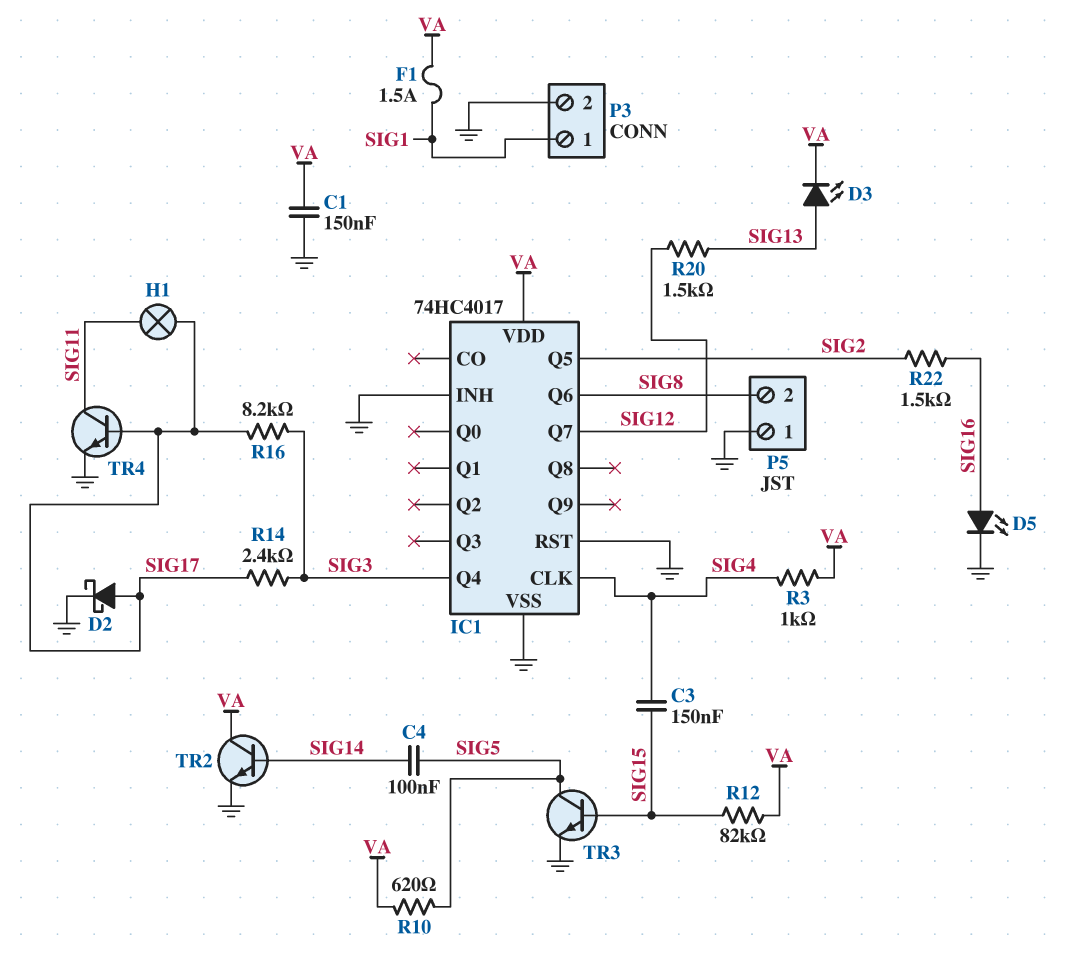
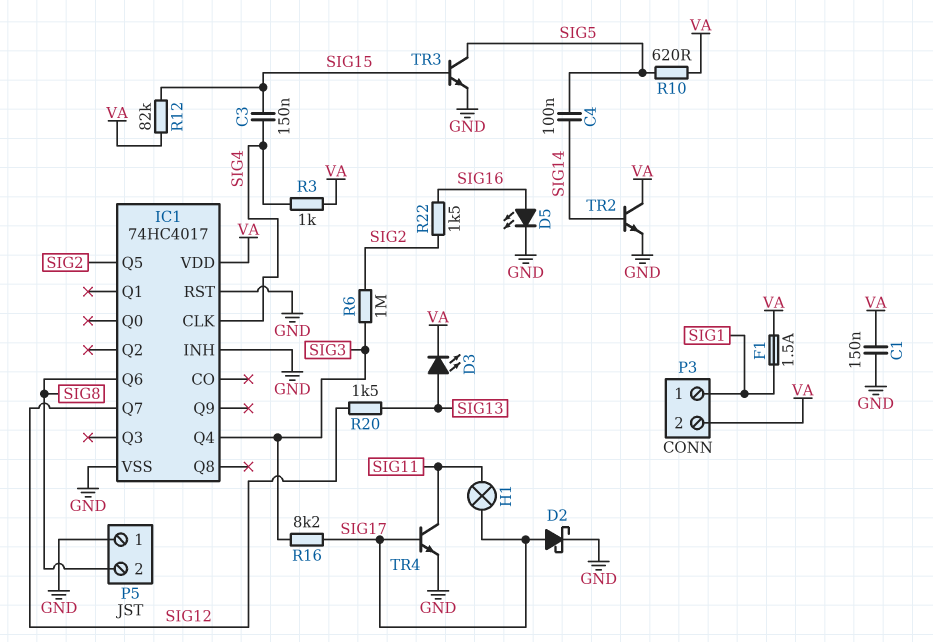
P3 pin 2: GND -> VA
R6: none -> 1M (SIG2, SIG3)
R14: 2.4k (SIG3, SIG17) -> none

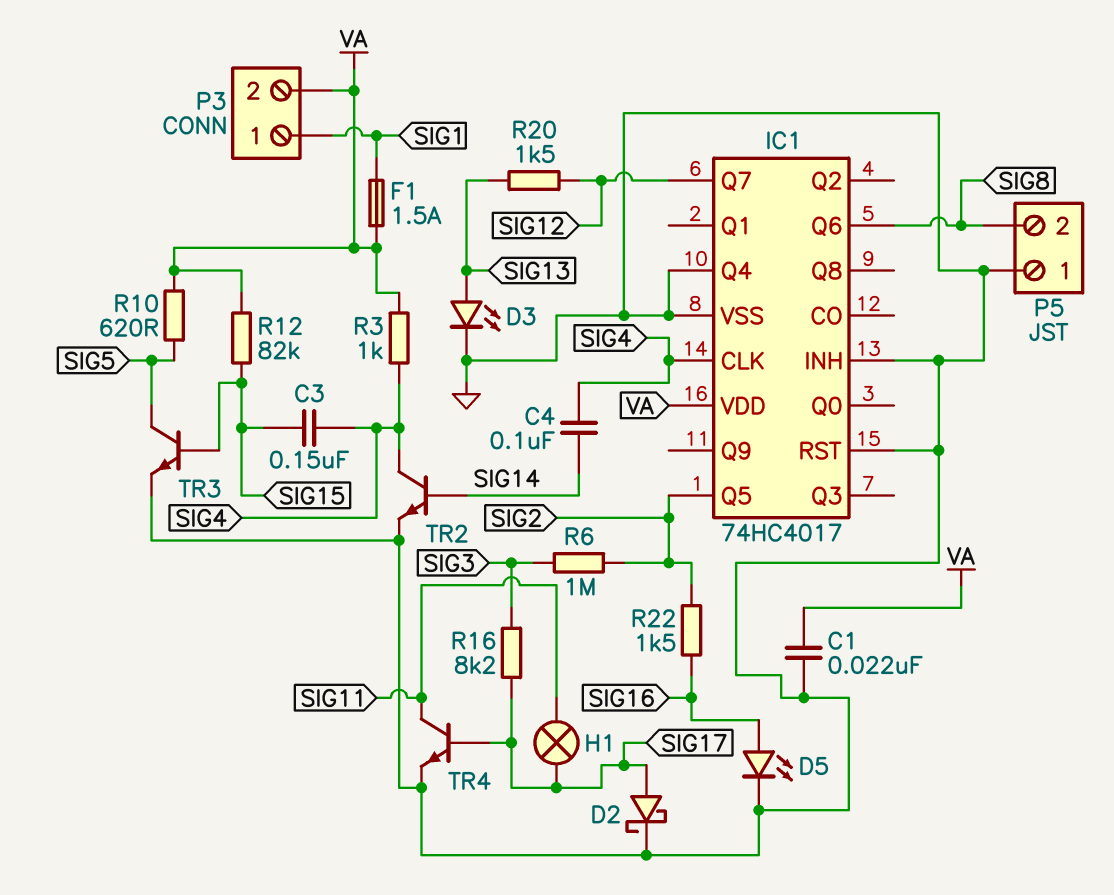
C1: 150nF (GND, VA) -> 22nF (GND, VA)
C4: 100nF (SIG5, SIG14) -> 100nF (SIG4, SIG14)
D3: LED (A SIG13, K VA) -> LED (A SIG13, K GND)
IC1 pin Q4: SIG3 -> GND
TR2: NPN (B SIG14, C VA, E GND) -> NPN (B SIG14, C SIG4, E GND)

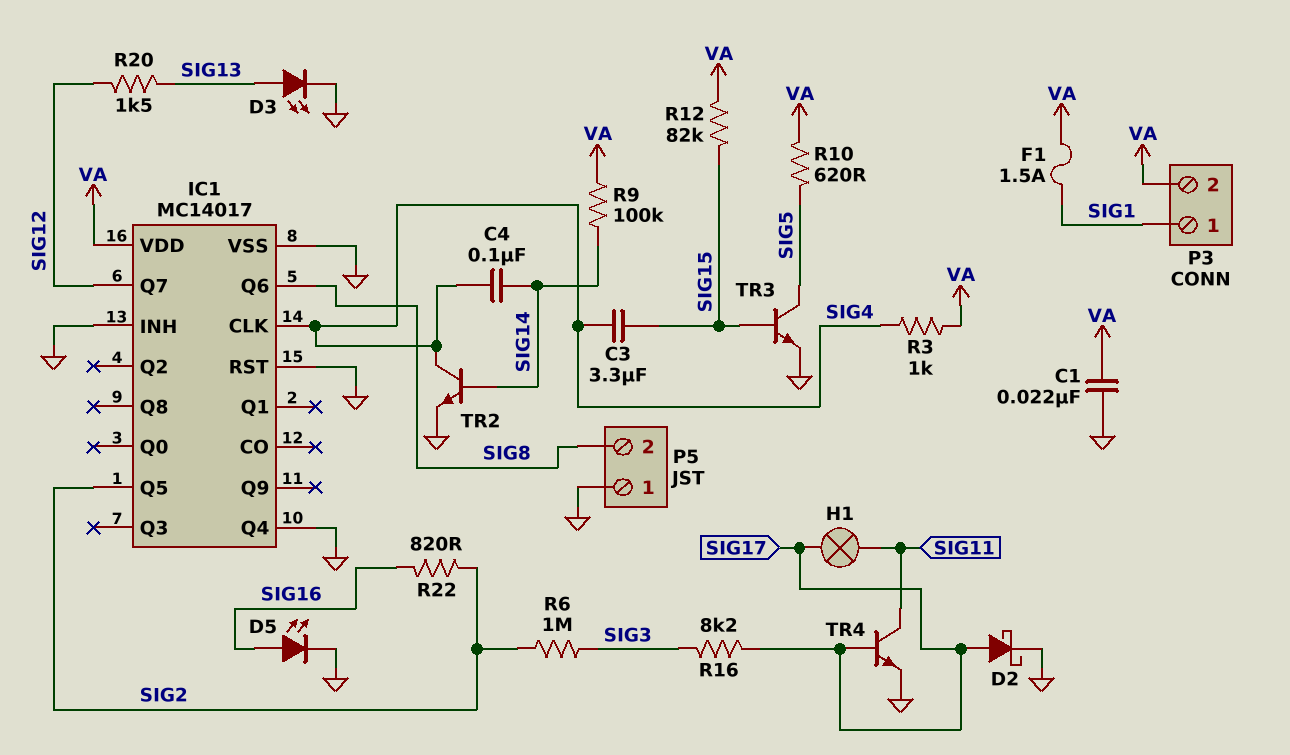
C3: 150nF (SIG4, SIG15) -> 3.3uF (SIG4, SIG15)
IC1: 74HC4017 -> MC14017
R9: none -> 100k (SIG14, VA)
R22: 1.5k (SIG2, SIG16) -> 820 (SIG2, SIG16)

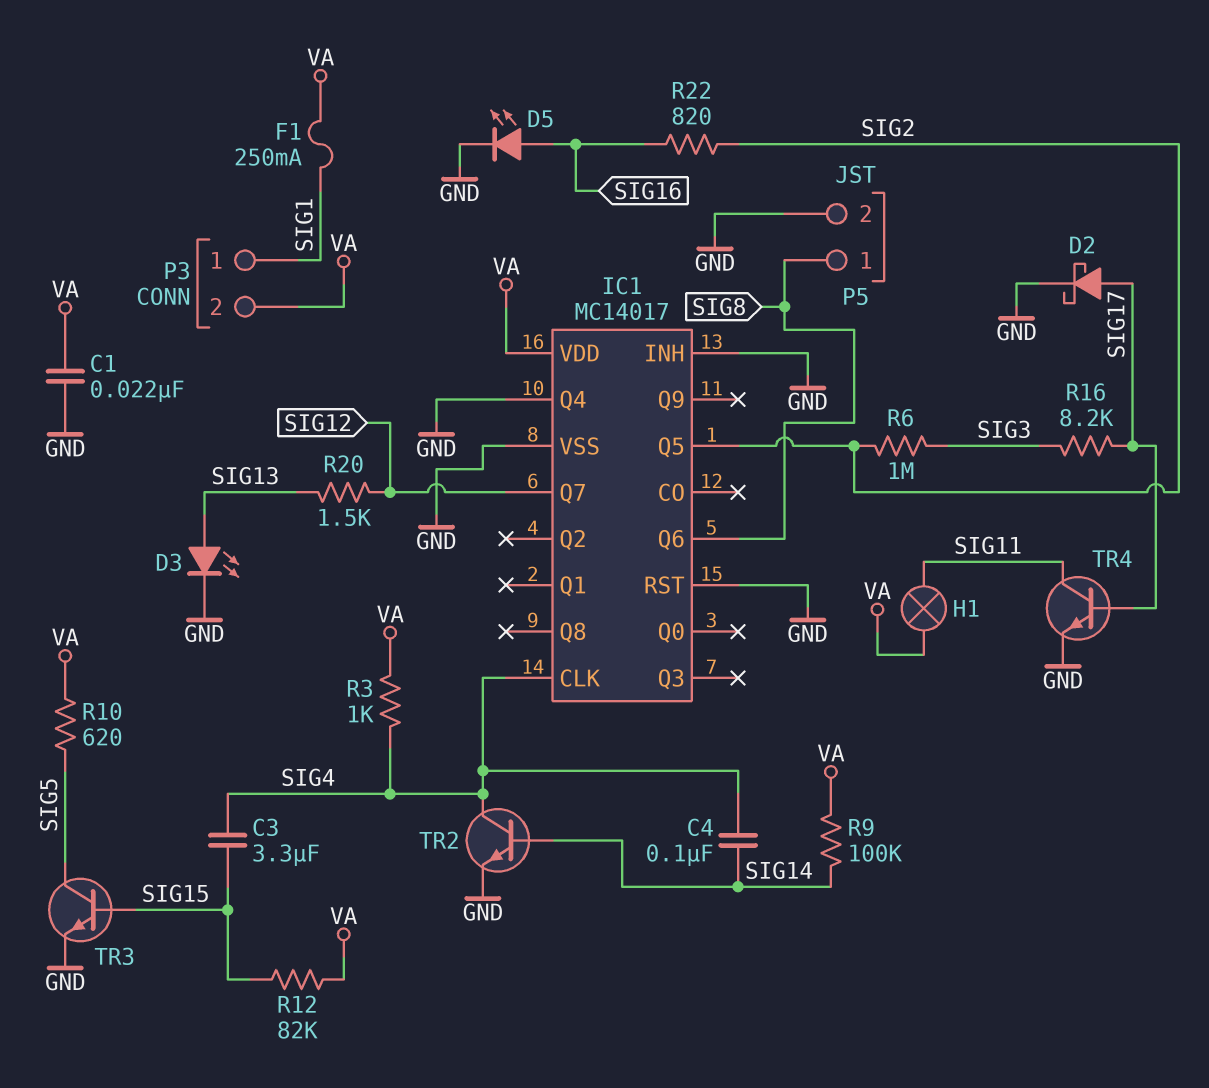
F1: 1.5A (SIG1, VA) -> 250mA (SIG1, VA)
H1: lamp (SIG11, SIG17) -> lamp (SIG11, VA)
P5 pin 1: GND -> SIG8
P5 pin 2: SIG8 -> GND

